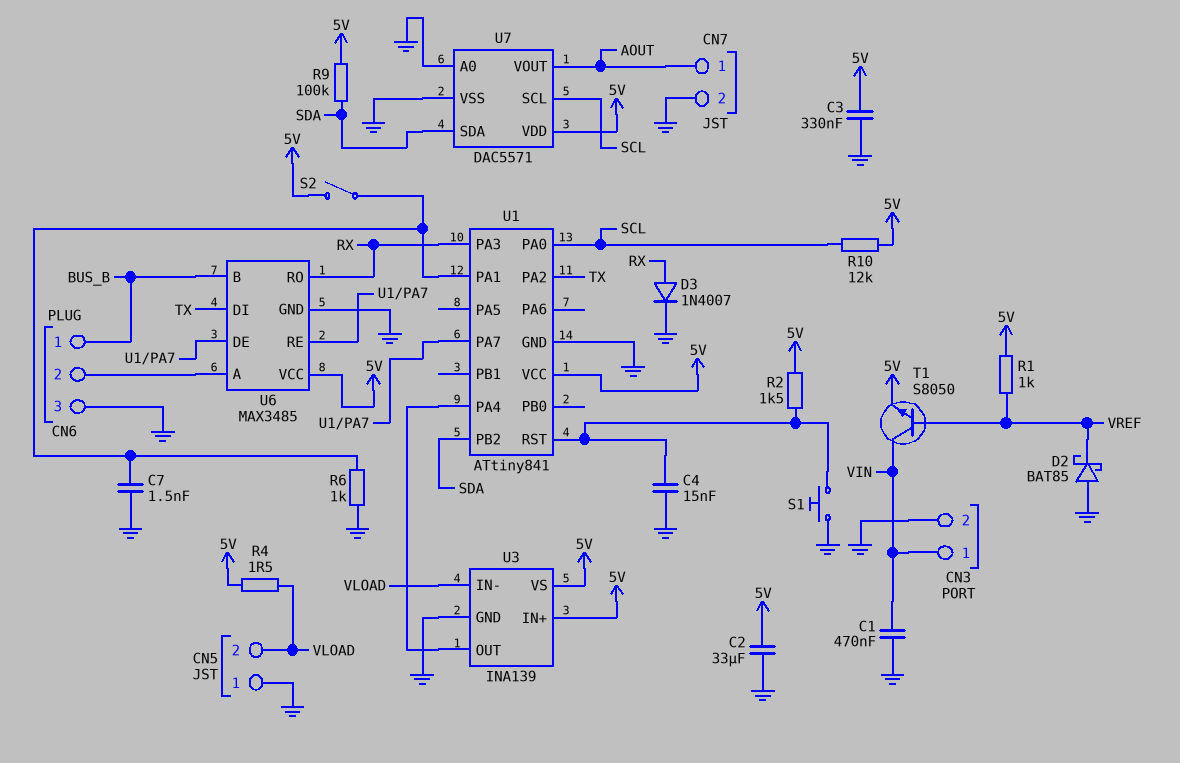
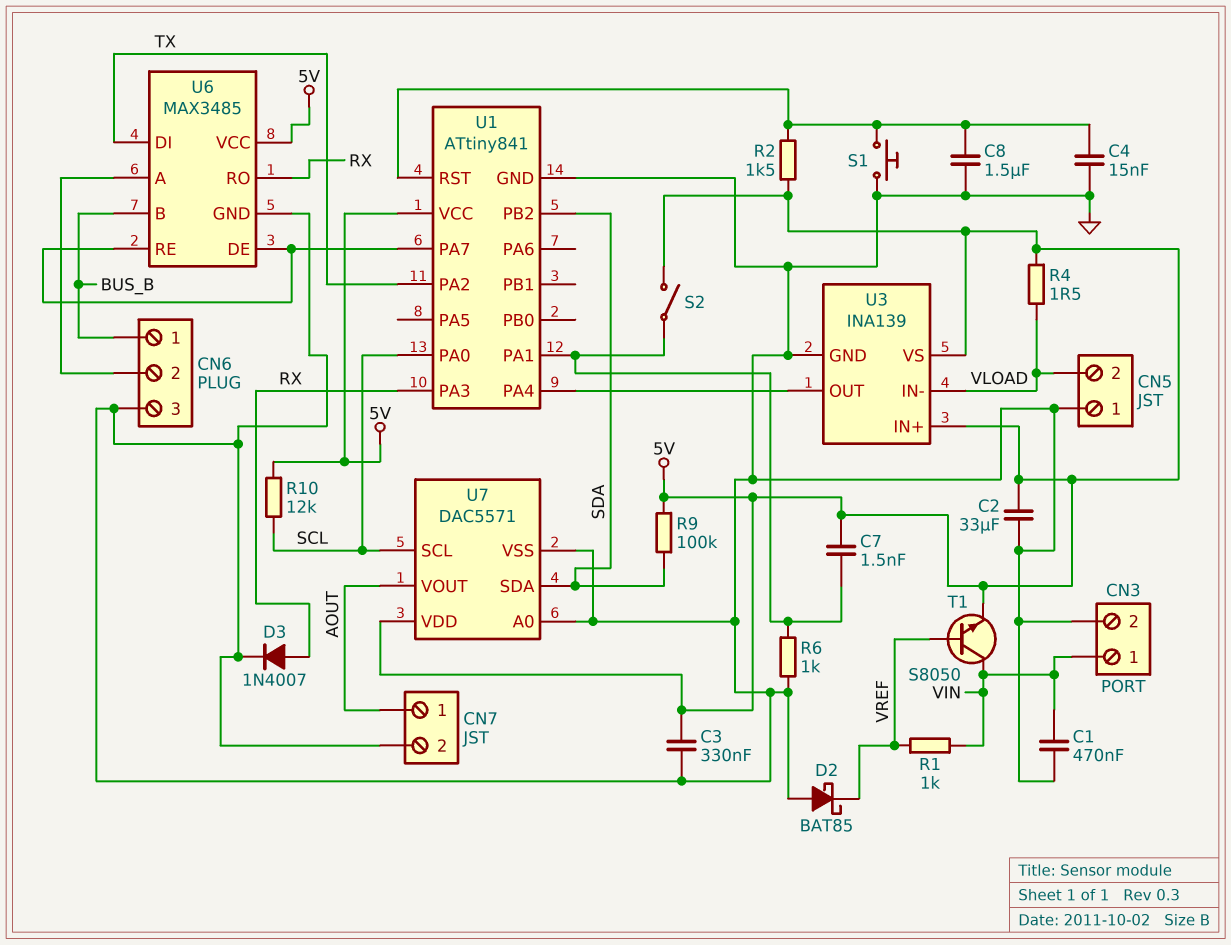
C7: 1.5nF (GND, U1/PA1) -> 1.5nF (5V, U1/PA1)
C8: none -> 1.5uF (GND, U1/RST)
R1: 1k (5V, VREF) -> 1k (VIN, VREF)

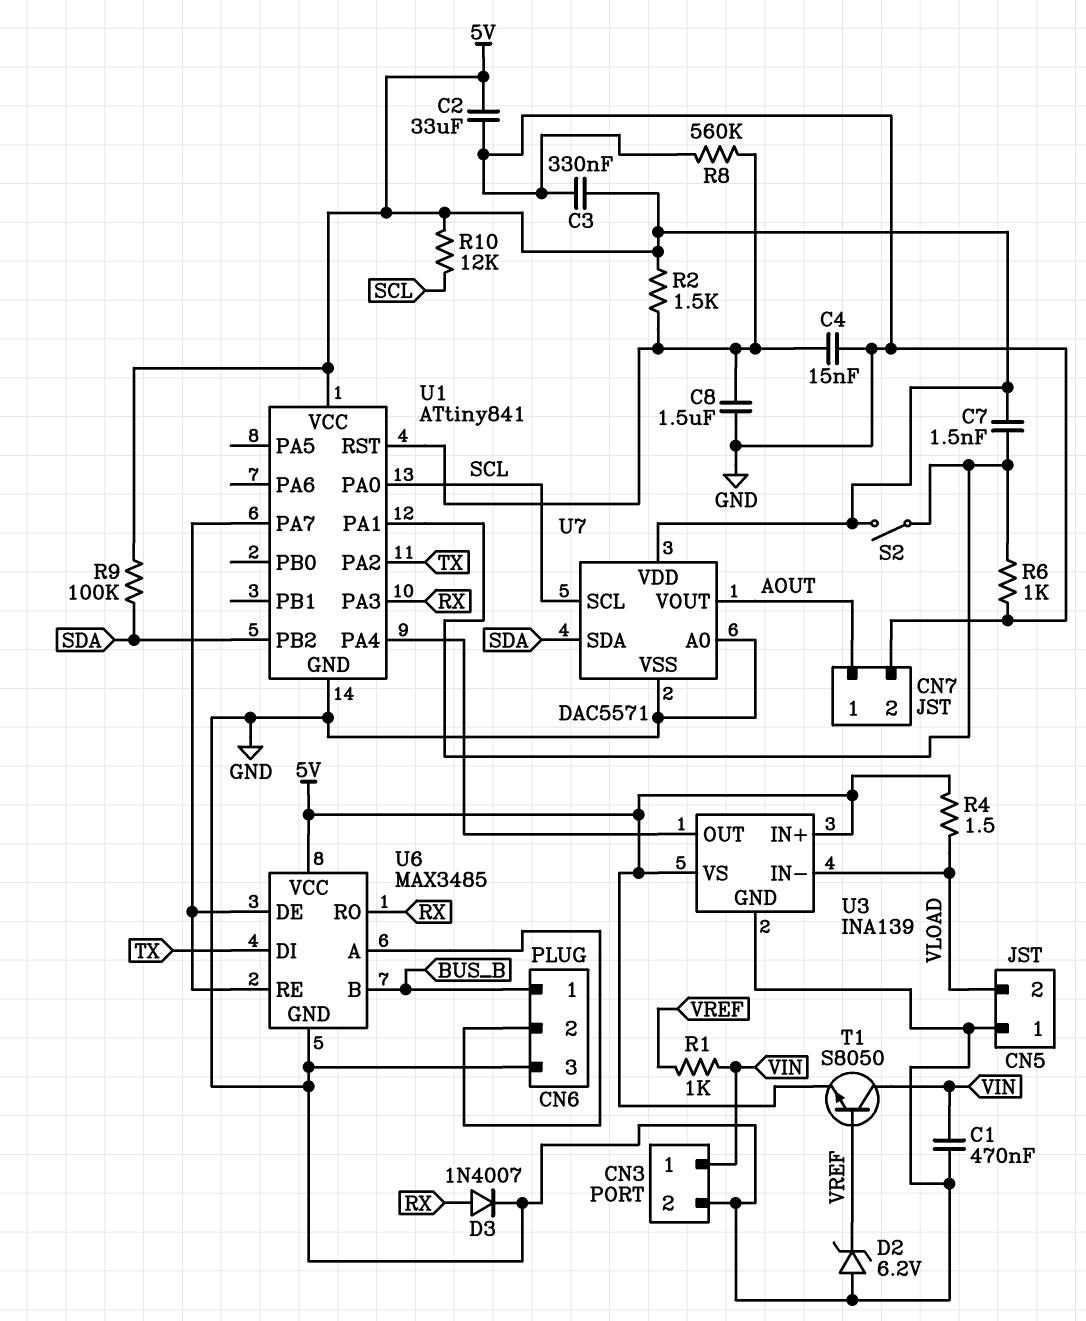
D2: schottky BAT85 (A GND, K VREF) -> zener 6.2V (A GND, K VREF)
R8: none -> 560k (GND, U1/RST)
S1: button (GND, U1/RST) -> none

